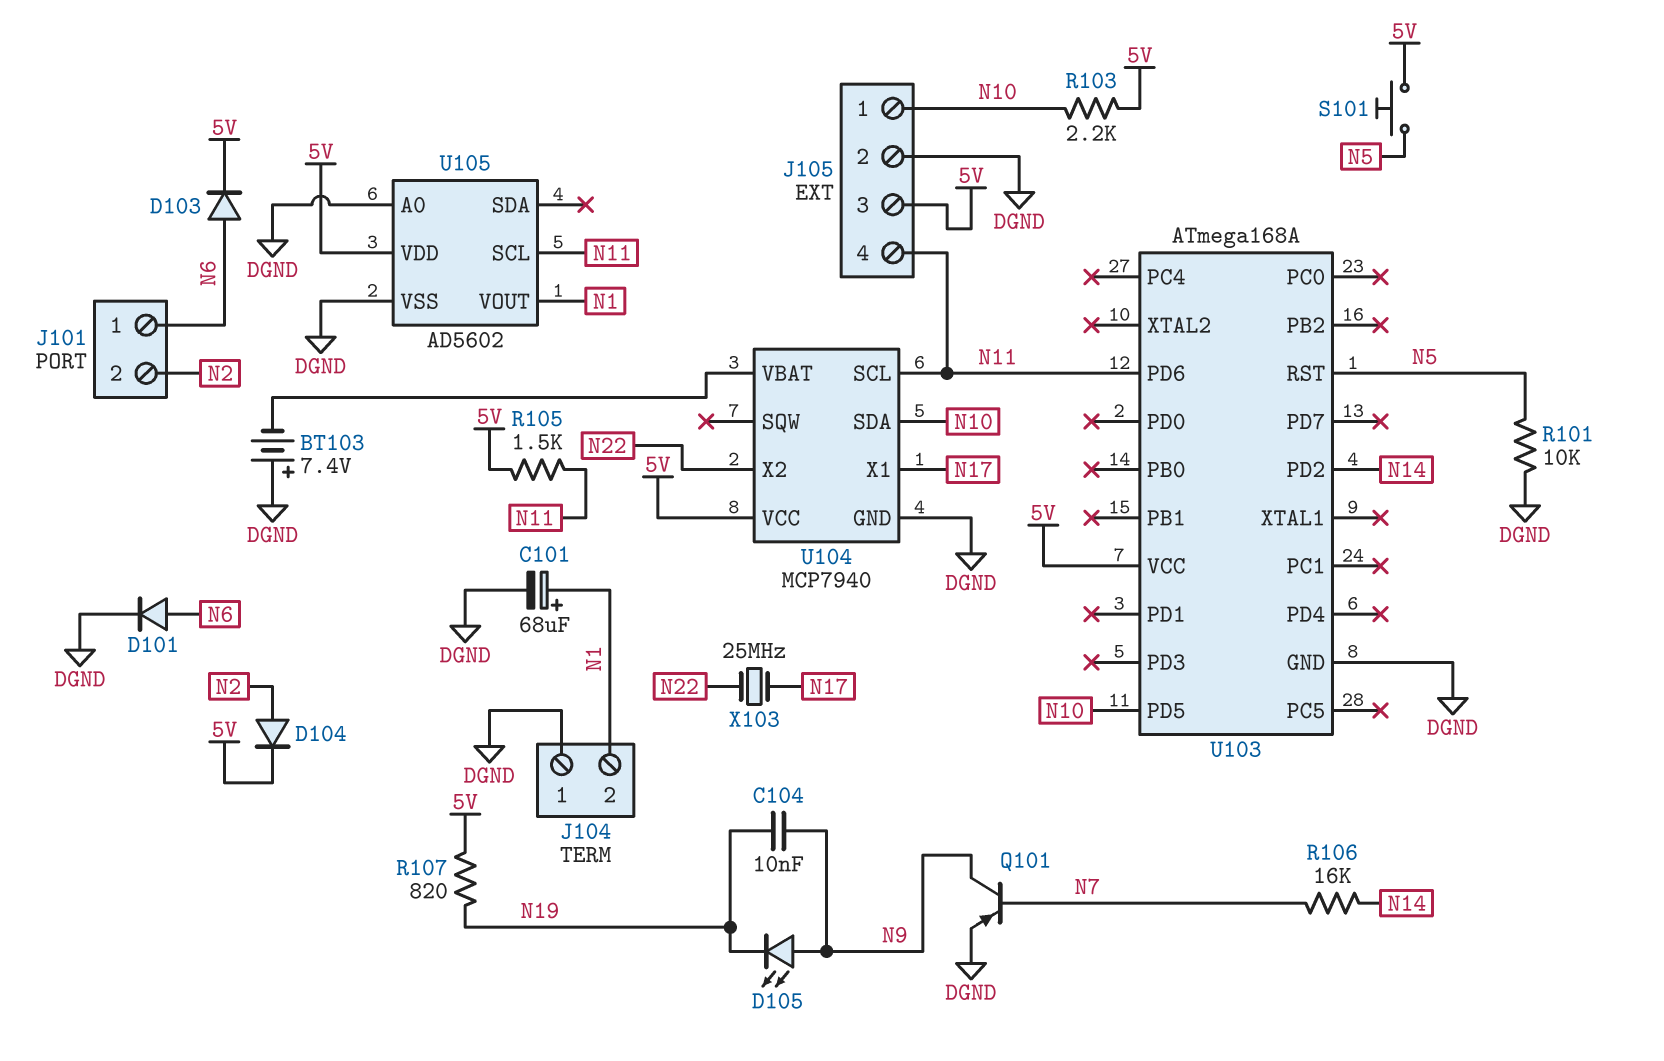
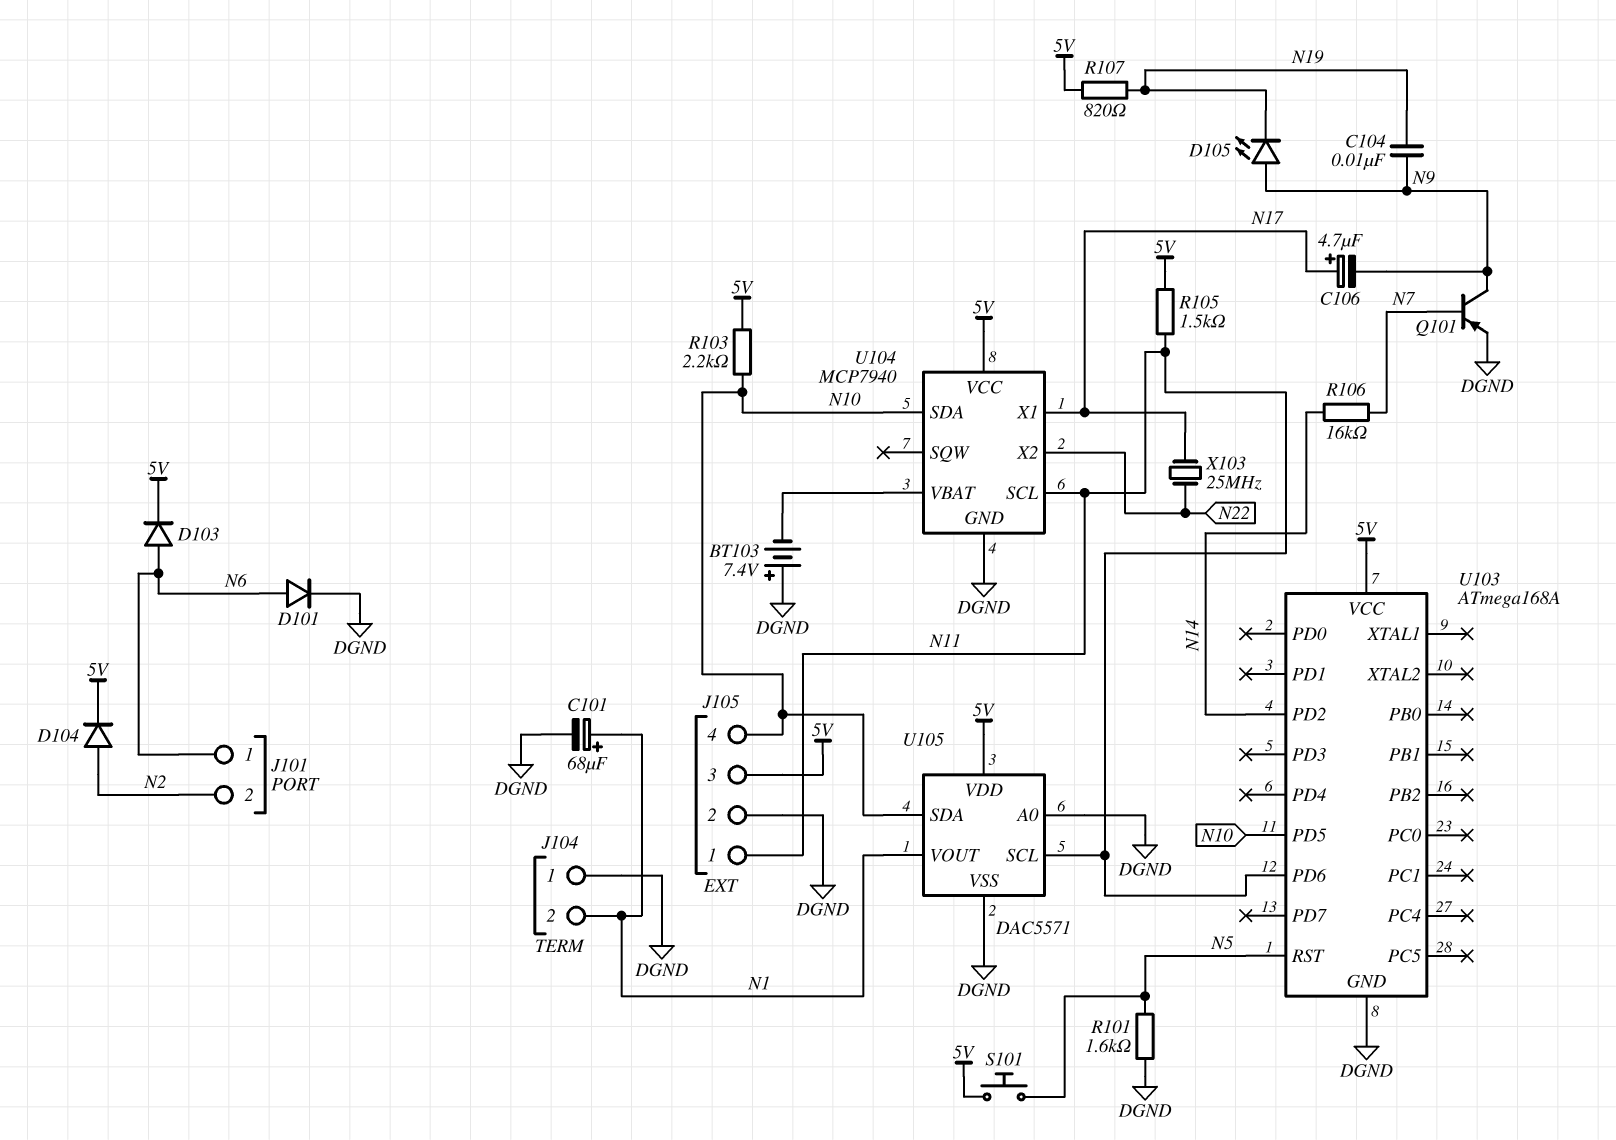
C106: none -> 4.7uF (plus N17, minus N9)
J105 pin 1: N10 -> N11
J105 pin 4: N11 -> N10
R101: 10k (DGND, N5) -> 1.6k (DGND, N5)
U105: AD5602 -> DAC5571
U105 pin SDA: none -> N10

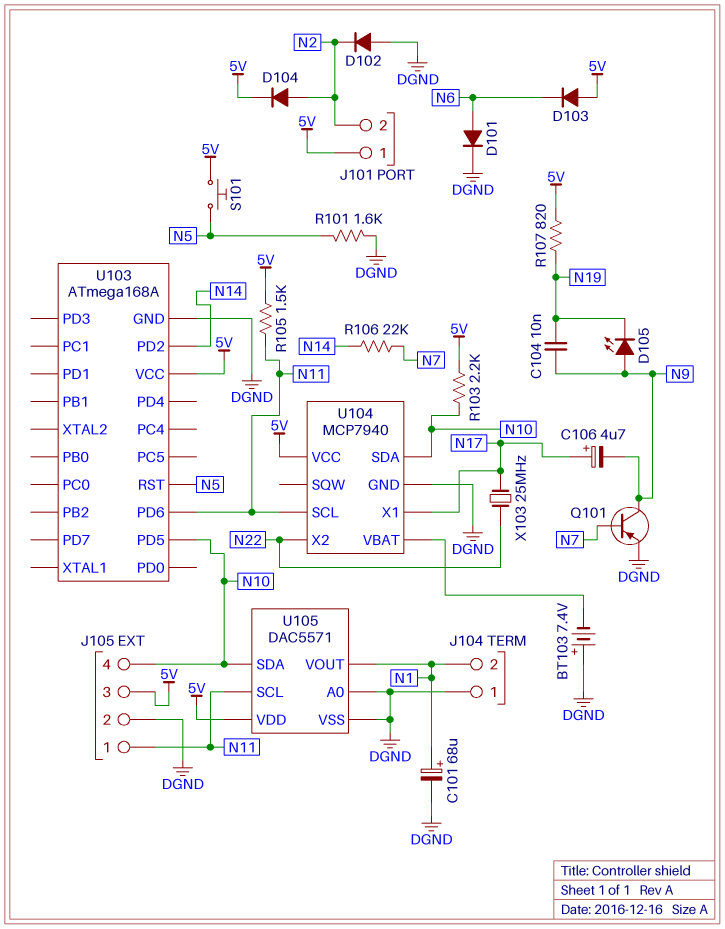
D102: none -> diode (A DGND, K N2)
D103: diode (A N6, K 5V) -> diode (A 5V, K N6)
J101 pin 1: N6 -> 5V
R106: 16k (N7, N14) -> 22k (N7, N14)

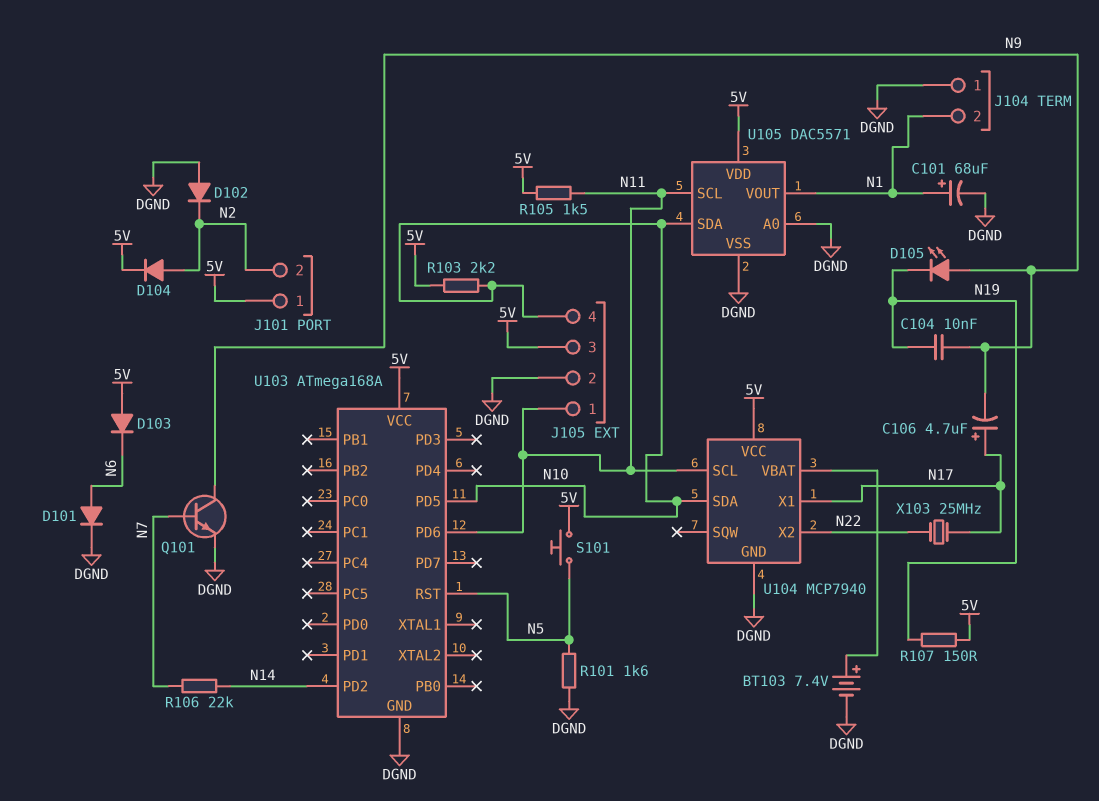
BT103: 7.4V (plus DGND, minus U104/VBAT) -> 7.4V (plus U104/VBAT, minus DGND)
Q101: PNP (B N7, C N9, E DGND) -> NPN (B N7, C N9, E DGND)
R107: 820 (5V, N19) -> 150 (5V, N19)

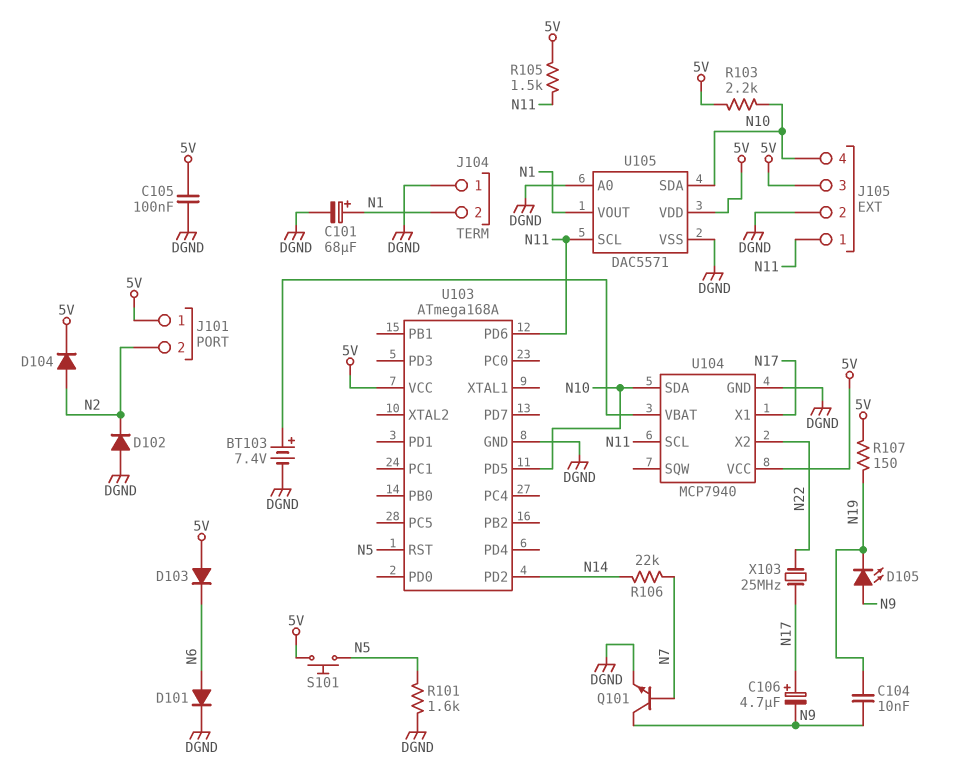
C105: none -> 100nF (5V, DGND)

